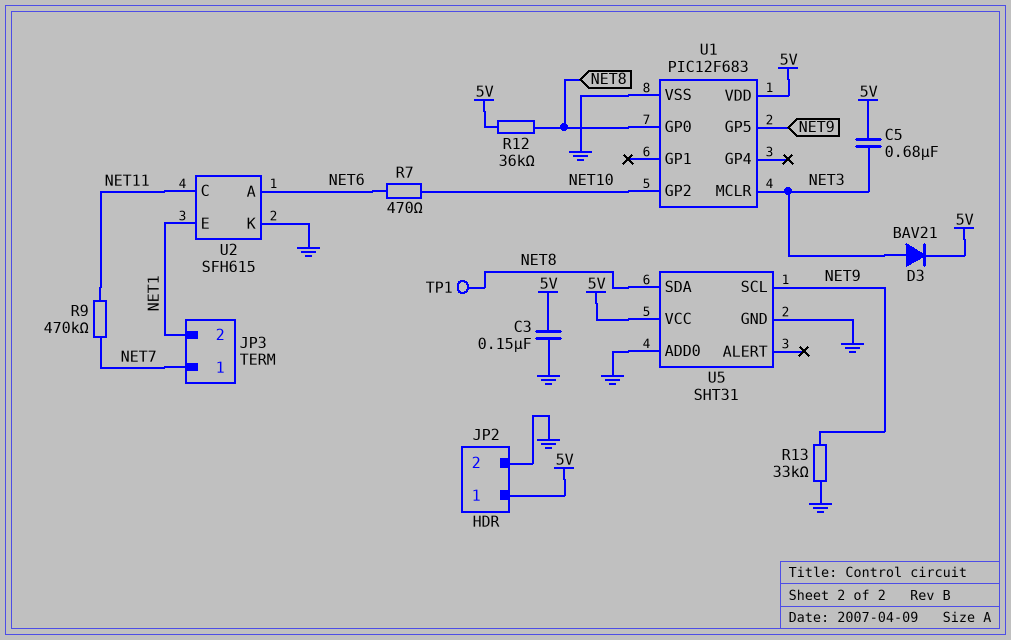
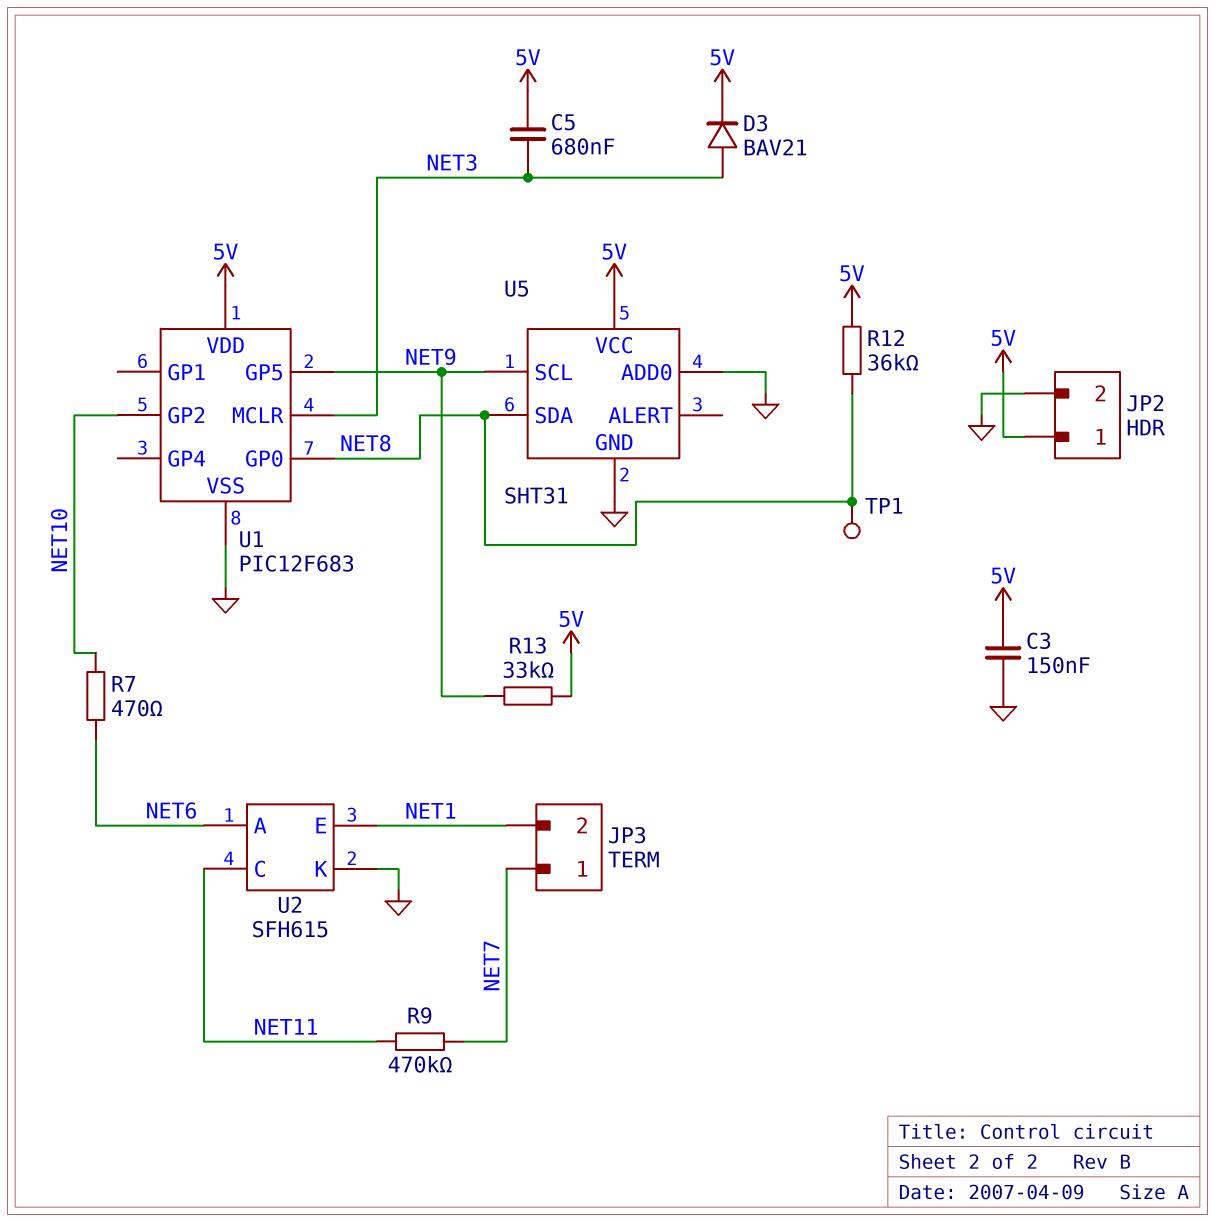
R13: 33k (GND, NET9) -> 33k (5V, NET9)

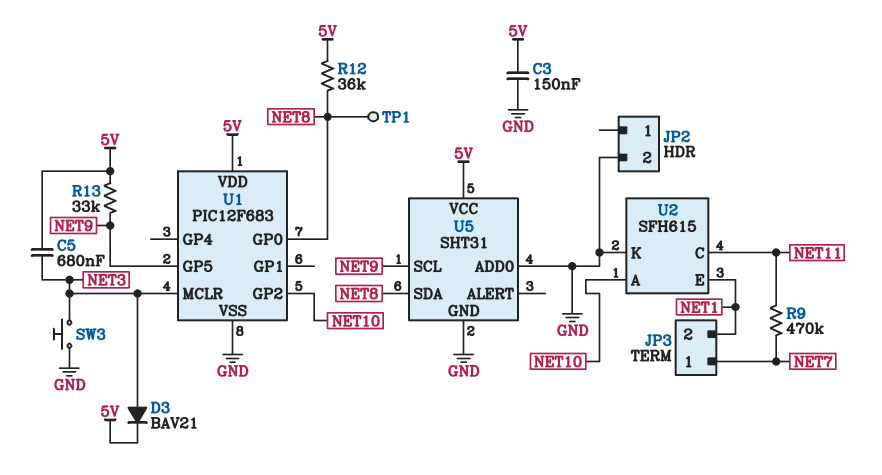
JP2 pin 1: 5V -> none
R7: 470 (NET6, NET10) -> none
SW3: none -> button (GND, NET3)
U2 pin A: NET6 -> NET10

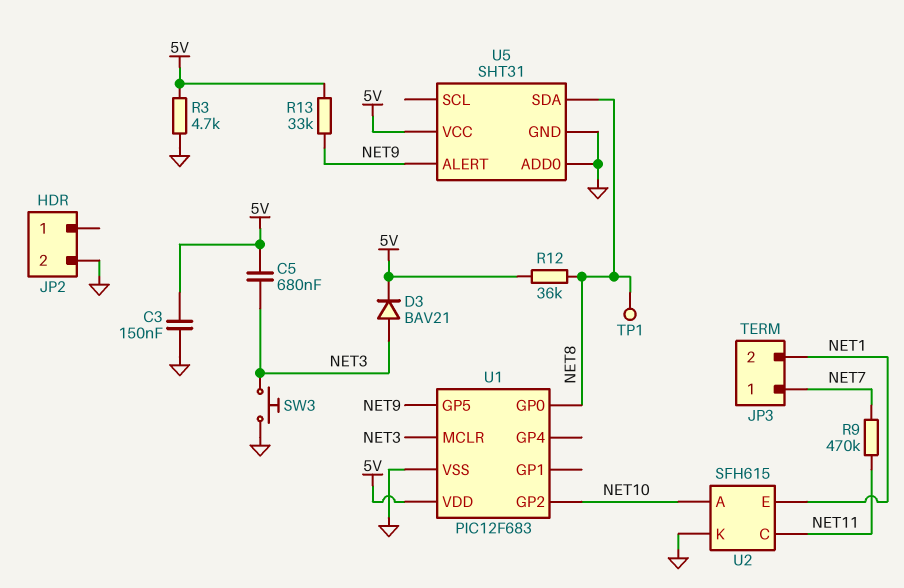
R3: none -> 4.7k (5V, GND)
U5 pin ALERT: none -> NET9
U5 pin SCL: NET9 -> none

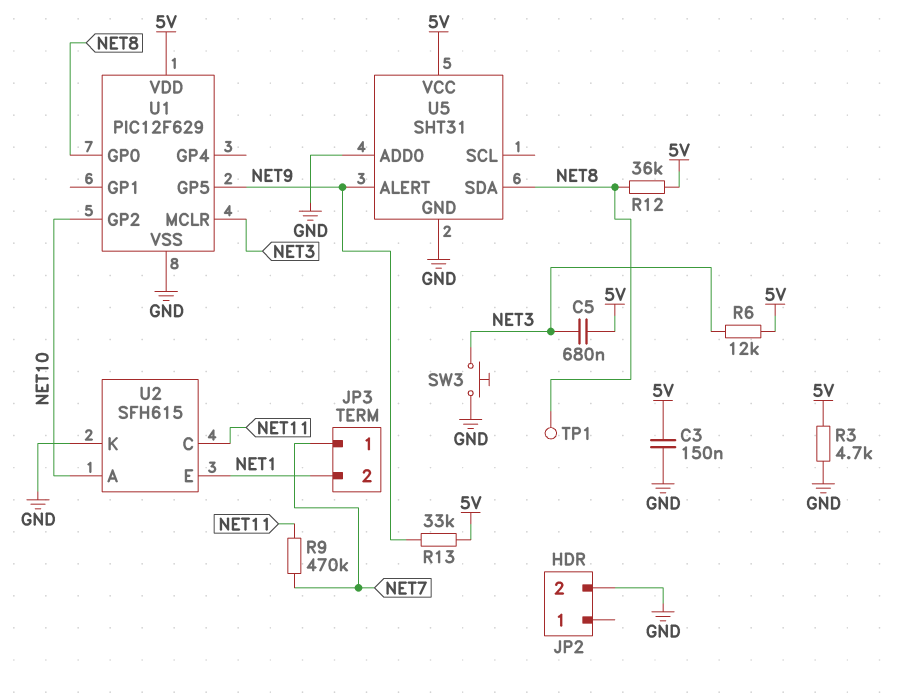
D3: diode BAV21 (A NET3, K 5V) -> none
R6: none -> 12k (5V, NET3)
U1: PIC12F683 -> PIC12F629

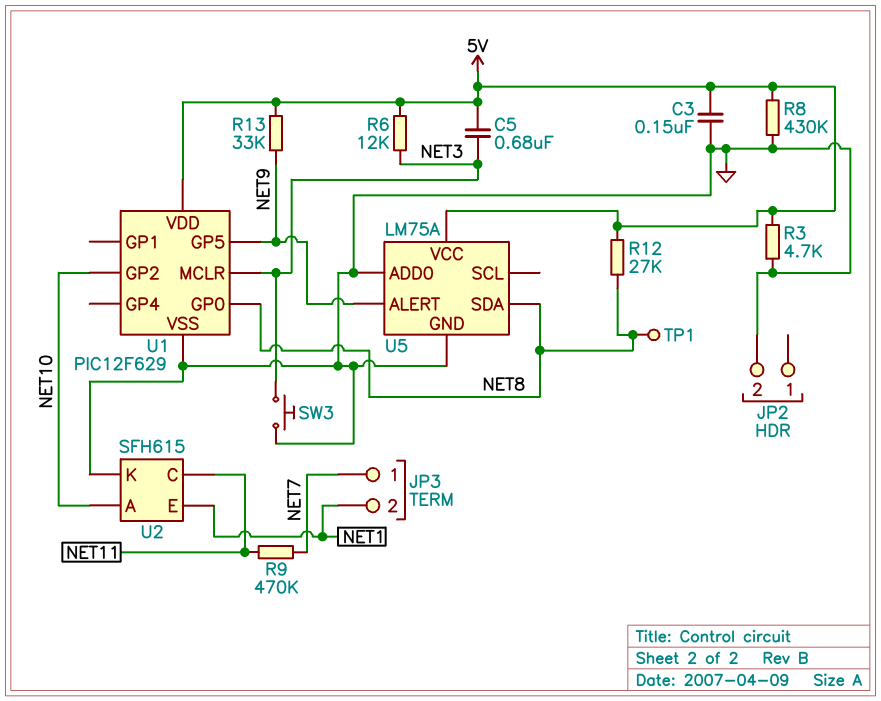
R8: none -> 430k (5V, GND)
R12: 36k (5V, NET8) -> 27k (5V, NET8)
U5: SHT31 -> LM75A

